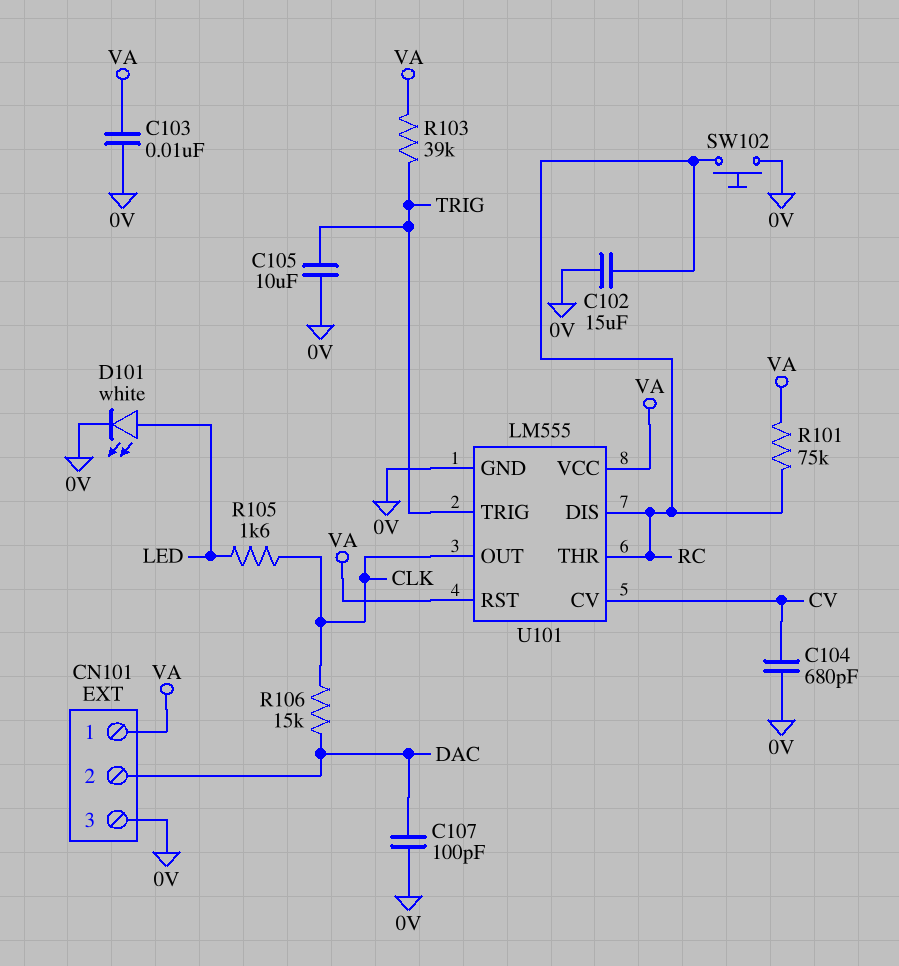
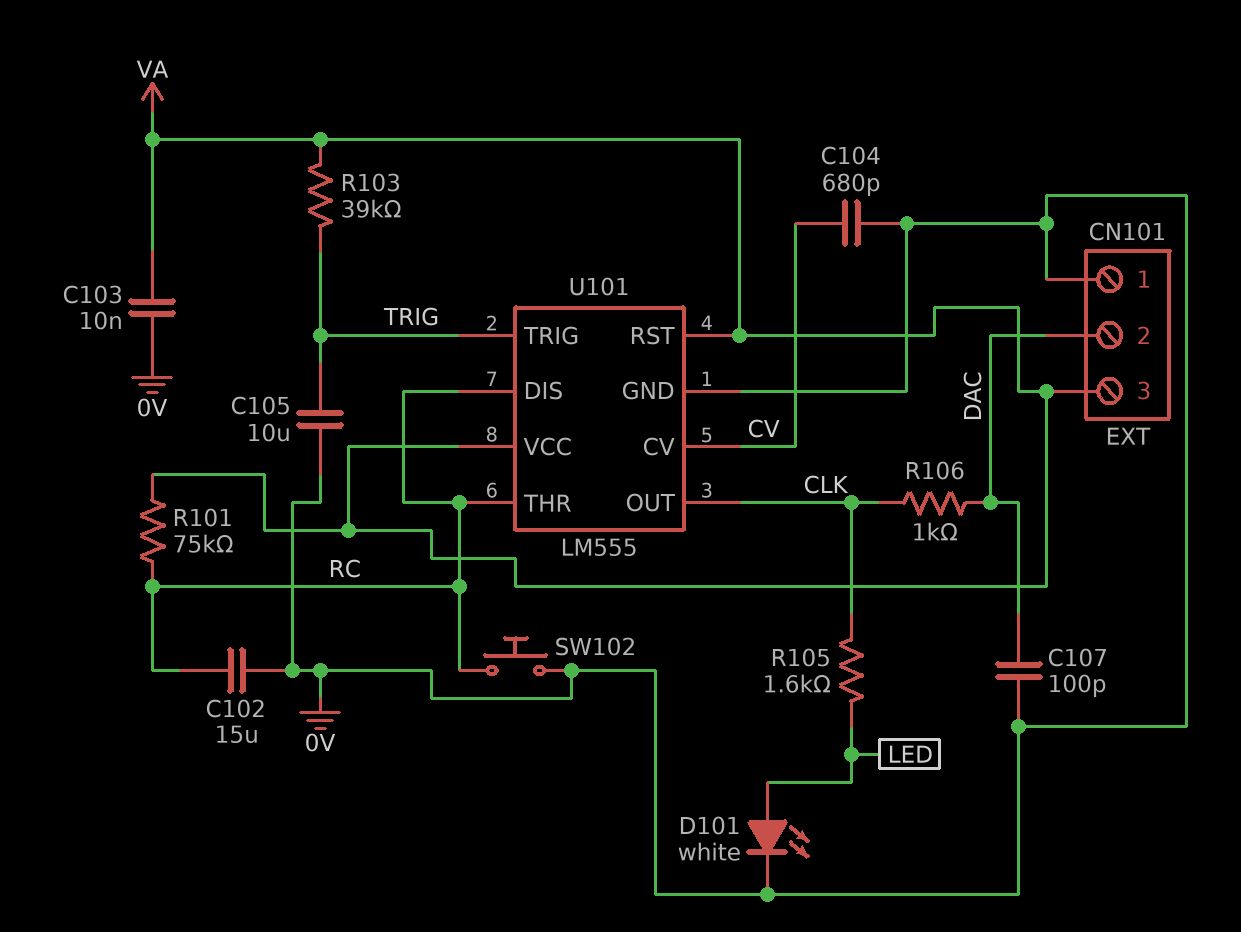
CN101 pin 1: VA -> 0V
CN101 pin 3: 0V -> VA
R106: 15k (CLK, DAC) -> 1k (CLK, DAC)

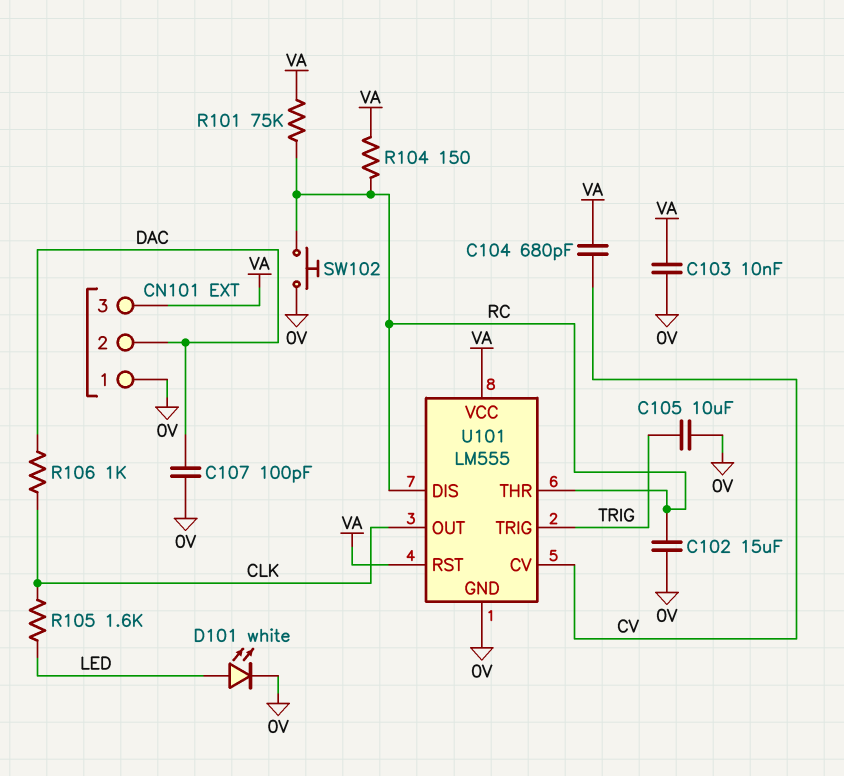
C104: 680pF (0V, CV) -> 680pF (CV, VA)
R103: 39k (TRIG, VA) -> none
R104: none -> 150 (RC, VA)

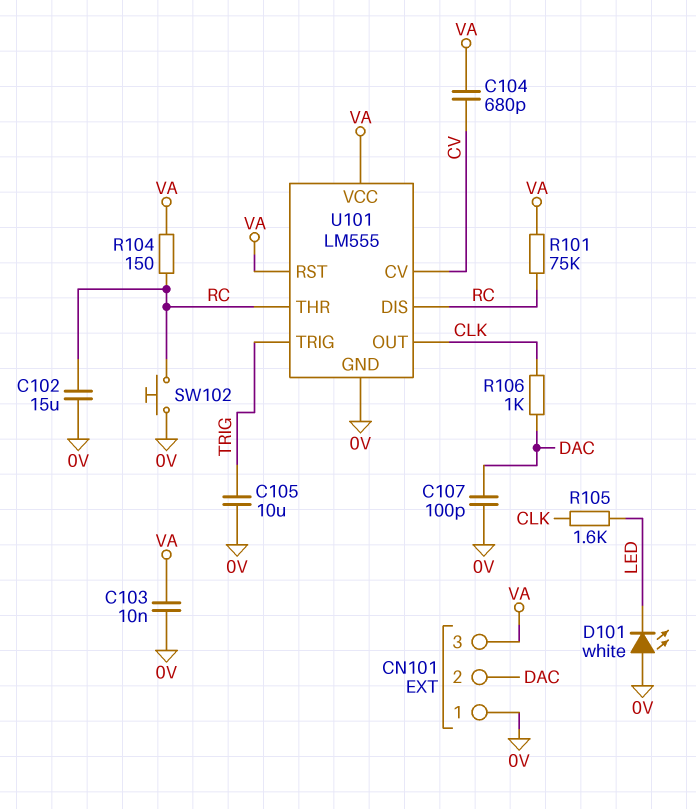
D101: LED white (A LED, K 0V) -> LED white (A 0V, K LED)

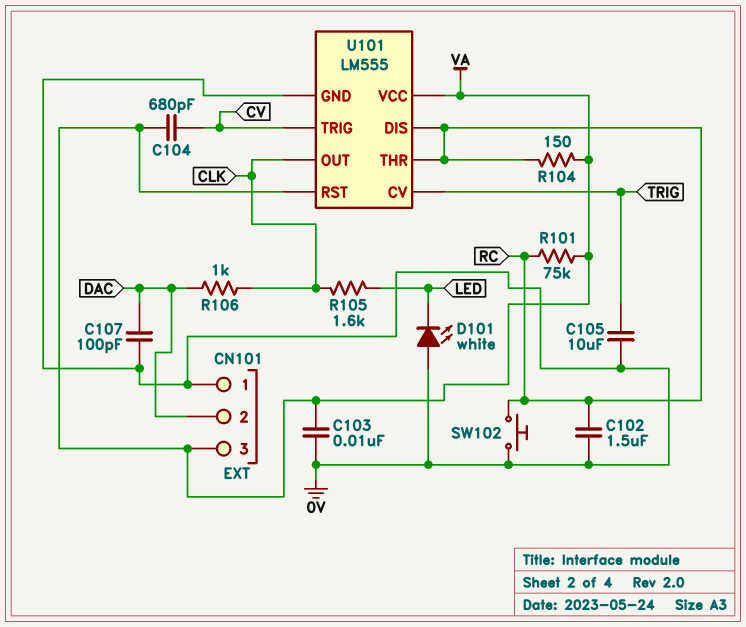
C102: 15uF (0V, RC) -> 1.5uF (0V, RC)
U101 pin CV: CV -> TRIG
U101 pin TRIG: TRIG -> CV

